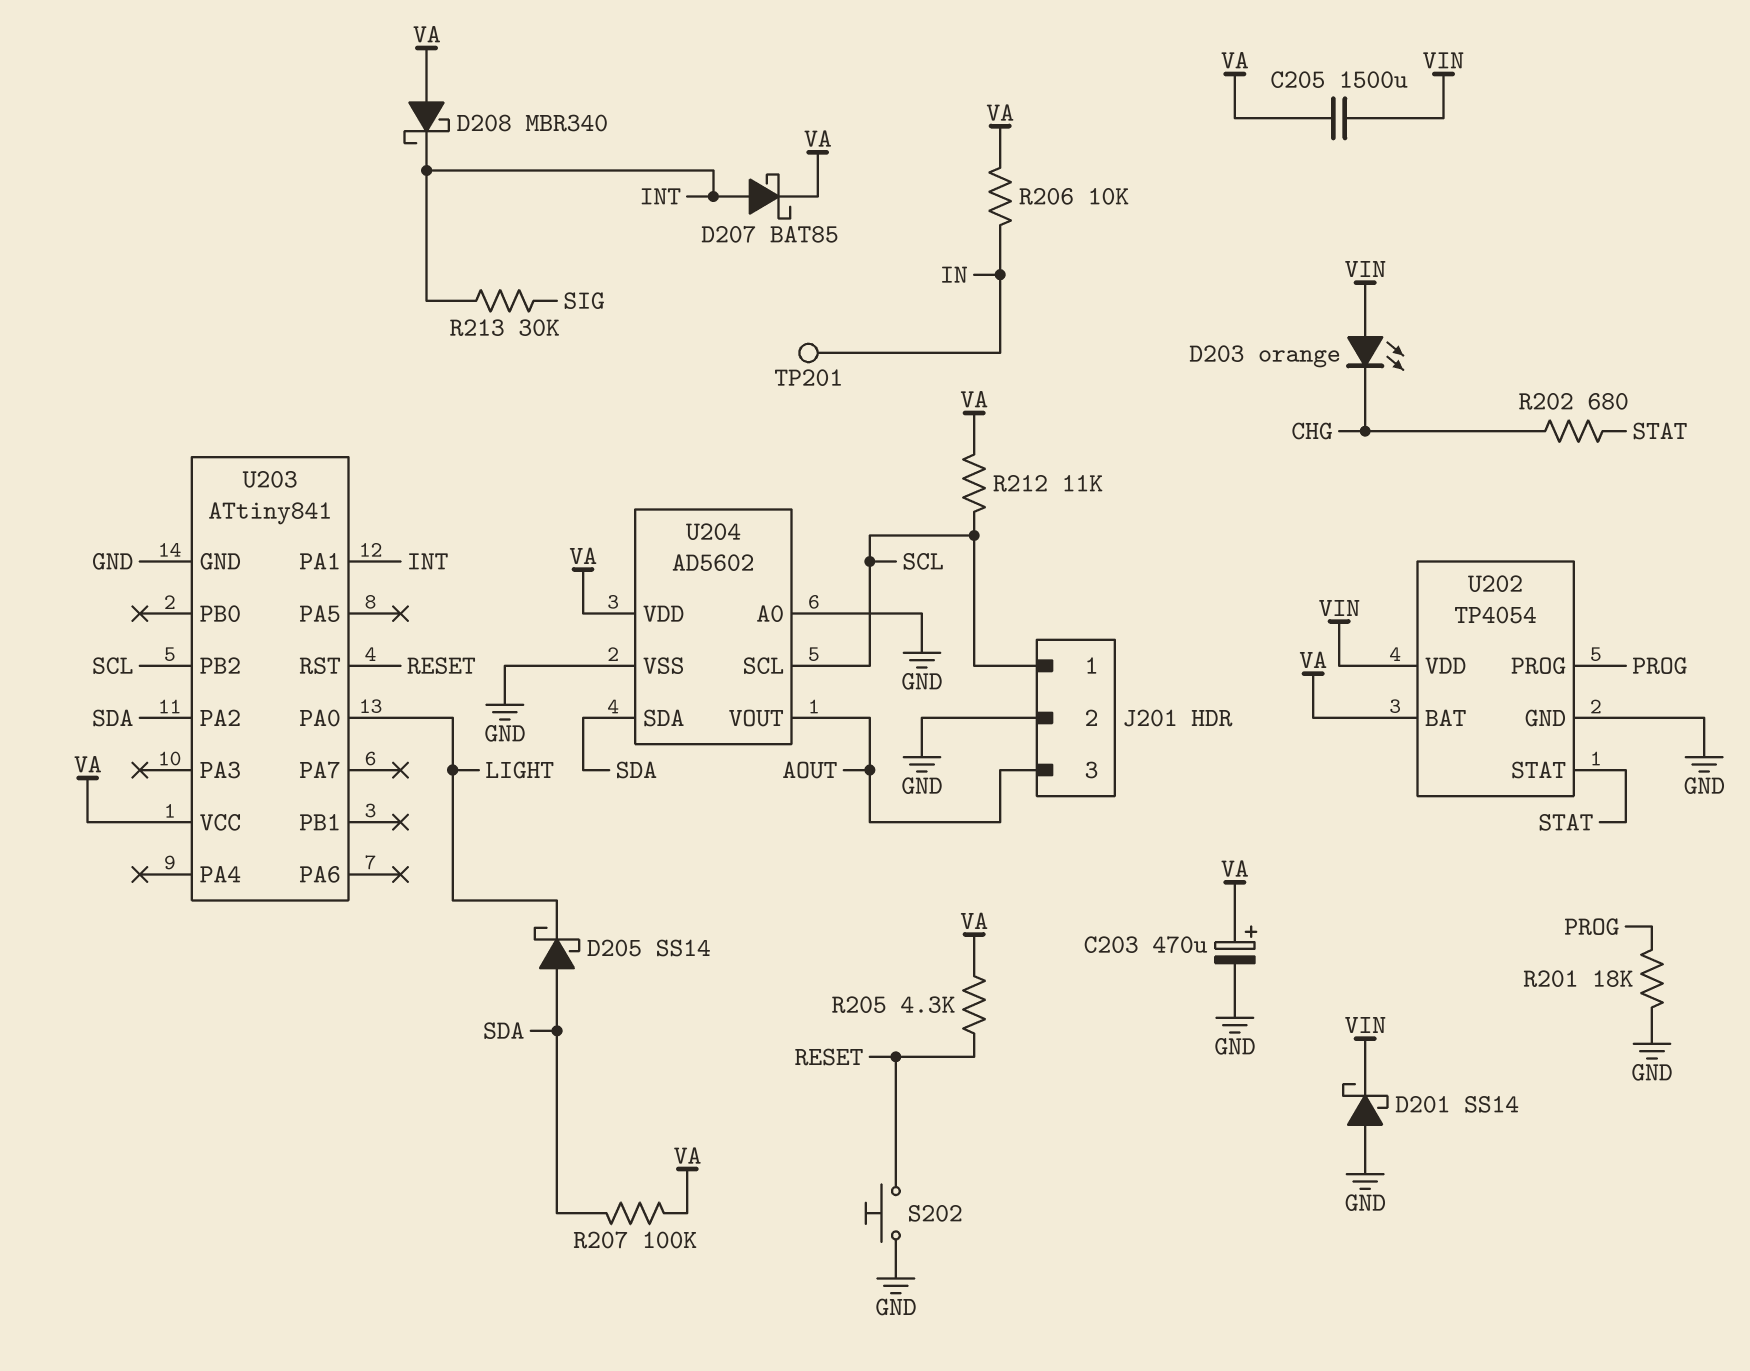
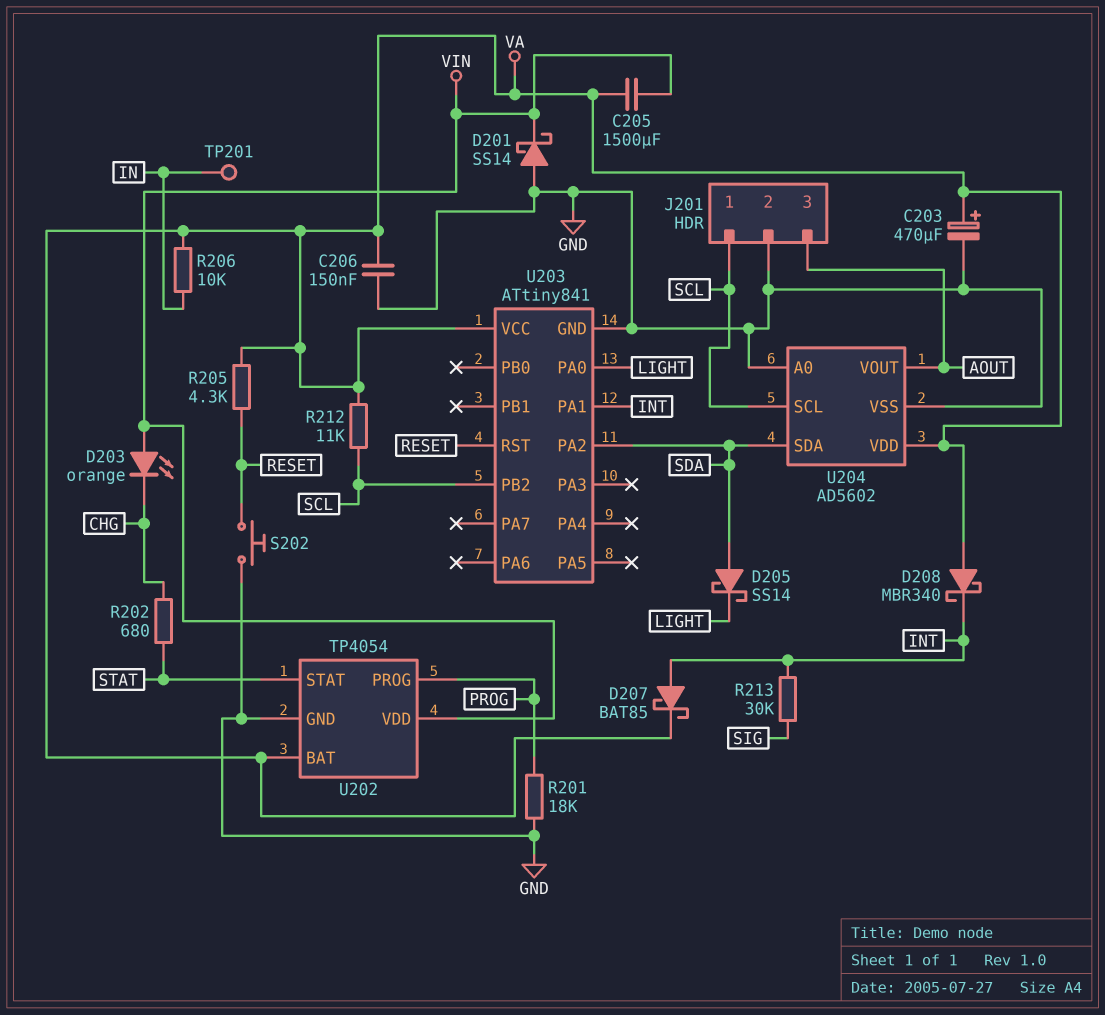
C206: none -> 150nF (GND, VA)
R207: 100k (SDA, VA) -> none

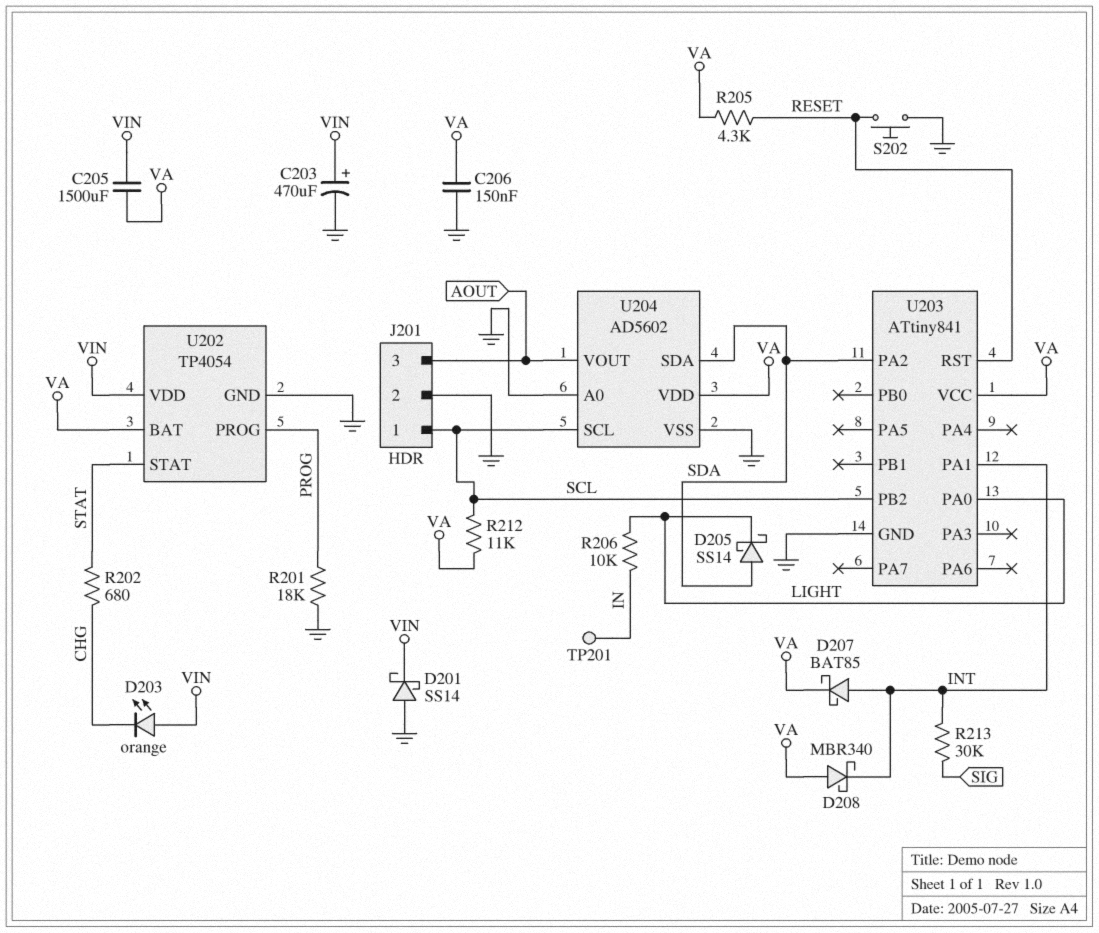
C203: 470uF (plus VA, minus GND) -> 470uF (plus VIN, minus GND)
R206: 10k (IN, VA) -> 10k (IN, LIGHT)

